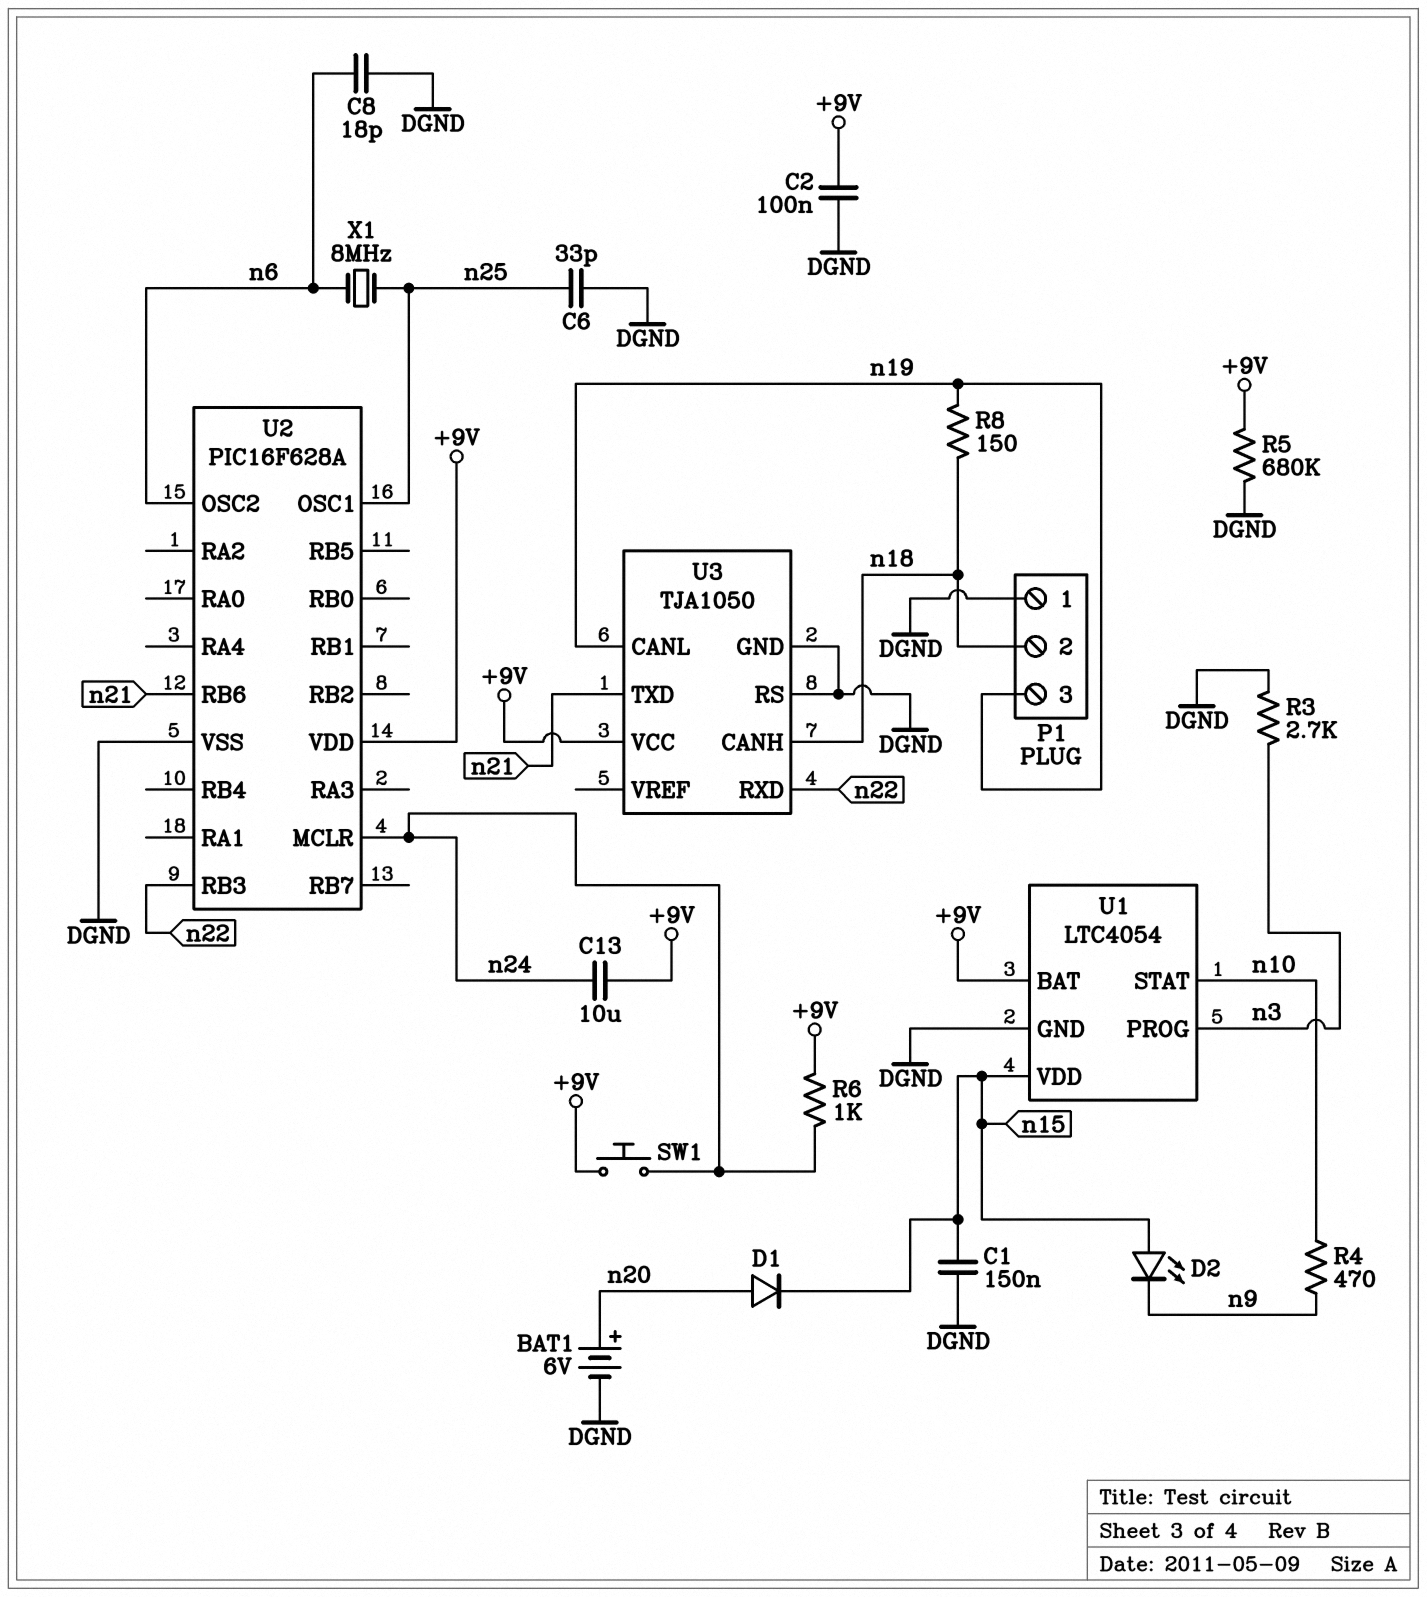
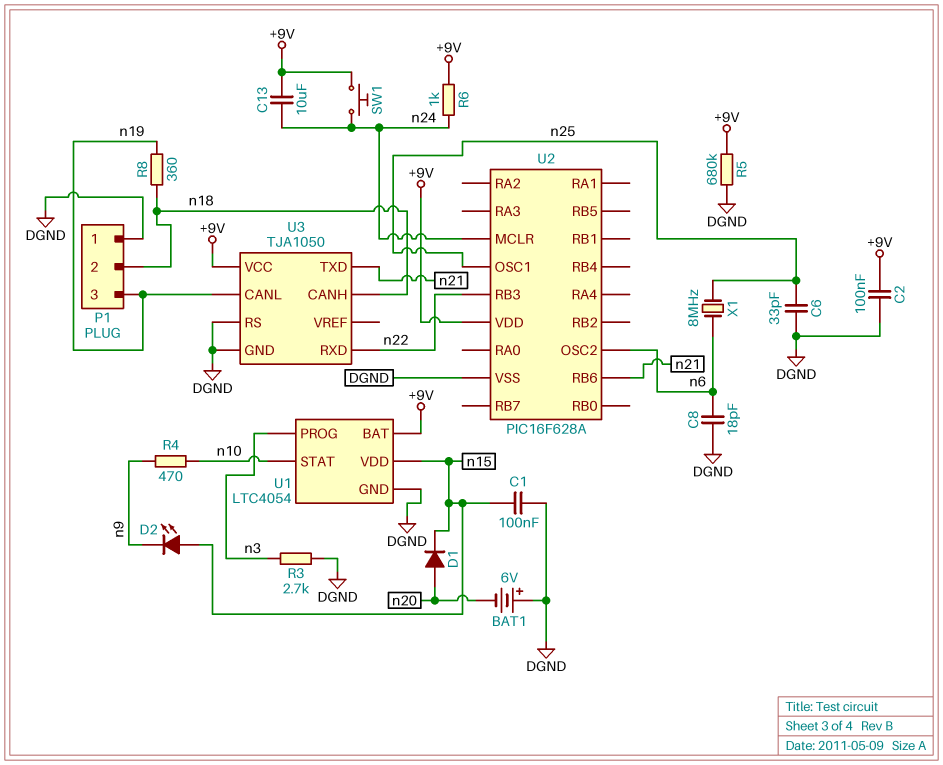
BAT1: 6V (plus n20, minus DGND) -> 6V (plus DGND, minus n20)
C1: 150nF (DGND, n15) -> 100nF (DGND, n15)
R8: 150 (n18, n19) -> 360 (n18, n19)

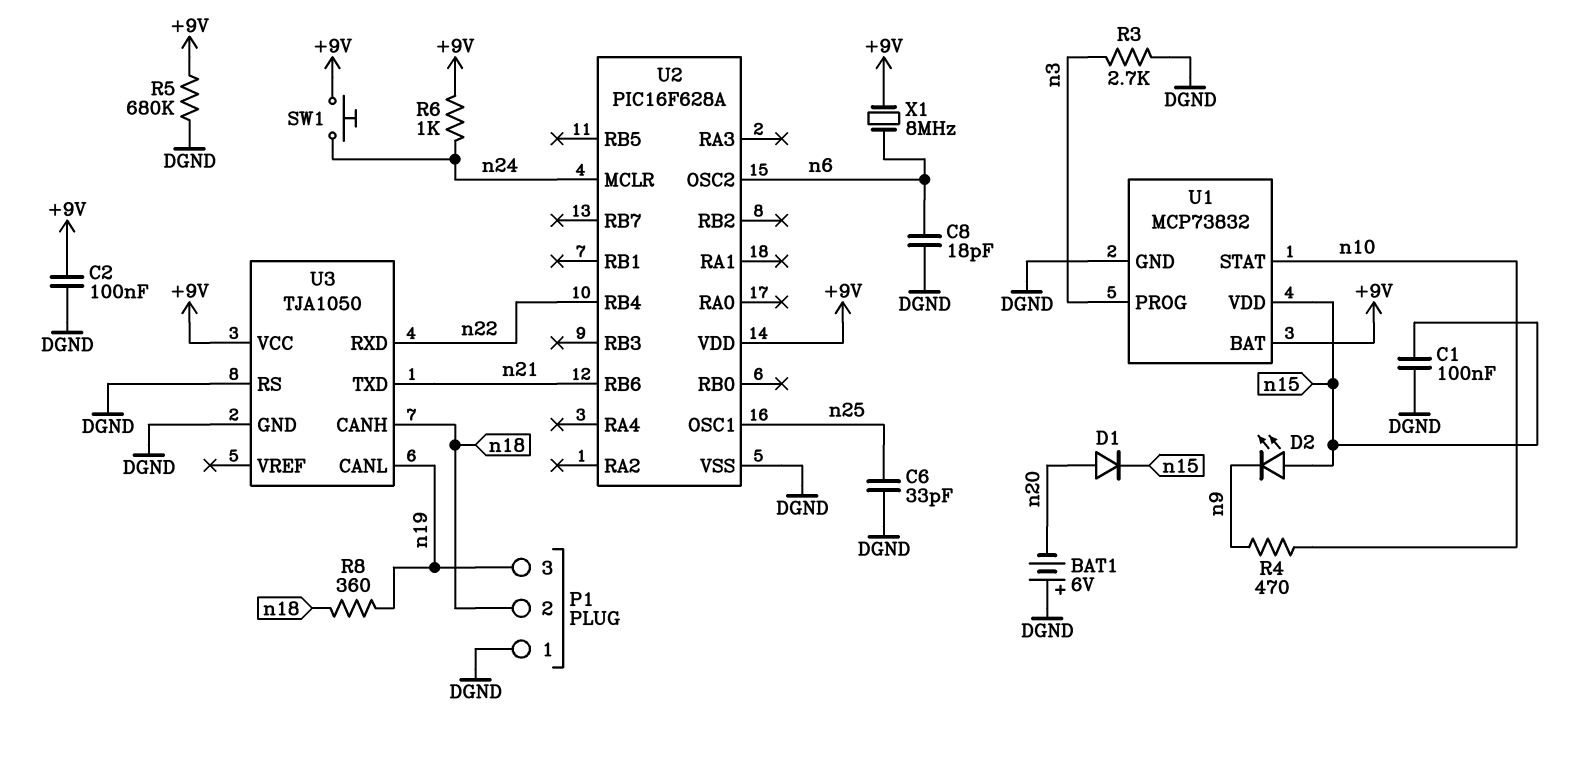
C13: 10uF (+9V, n24) -> none
U1: LTC4054 -> MCP73832
U2 pin RB3: n22 -> none
U2 pin RB4: none -> n22
X1: 8MHz (n6, n25) -> 8MHz (+9V, n6)

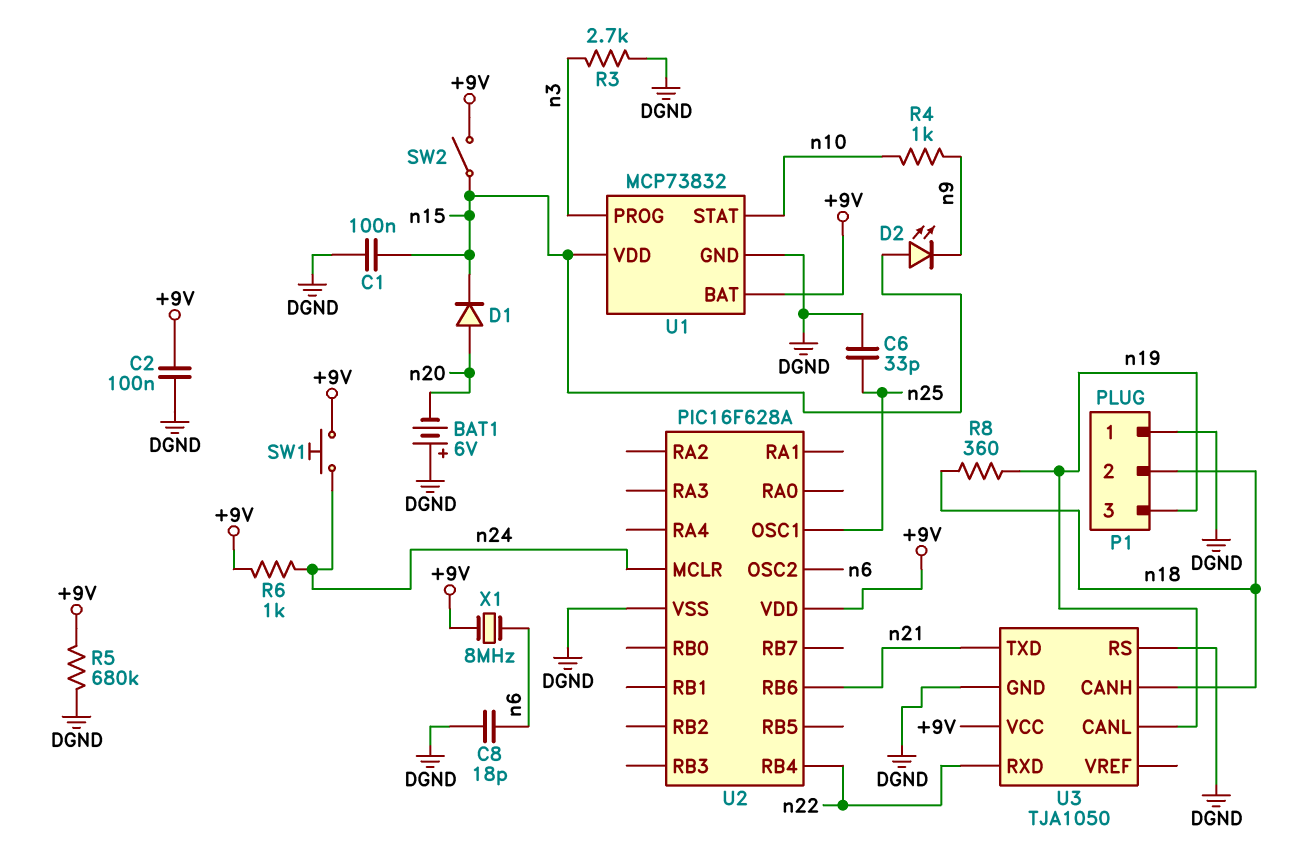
R4: 470 (n9, n10) -> 1k (n9, n10)
SW2: none -> switch (+9V, n15)

